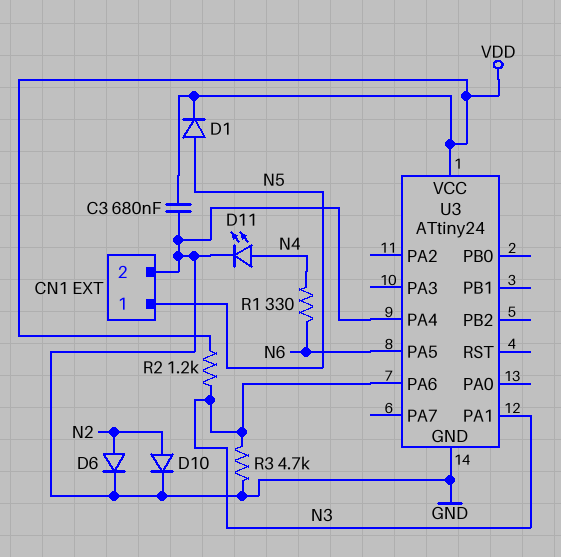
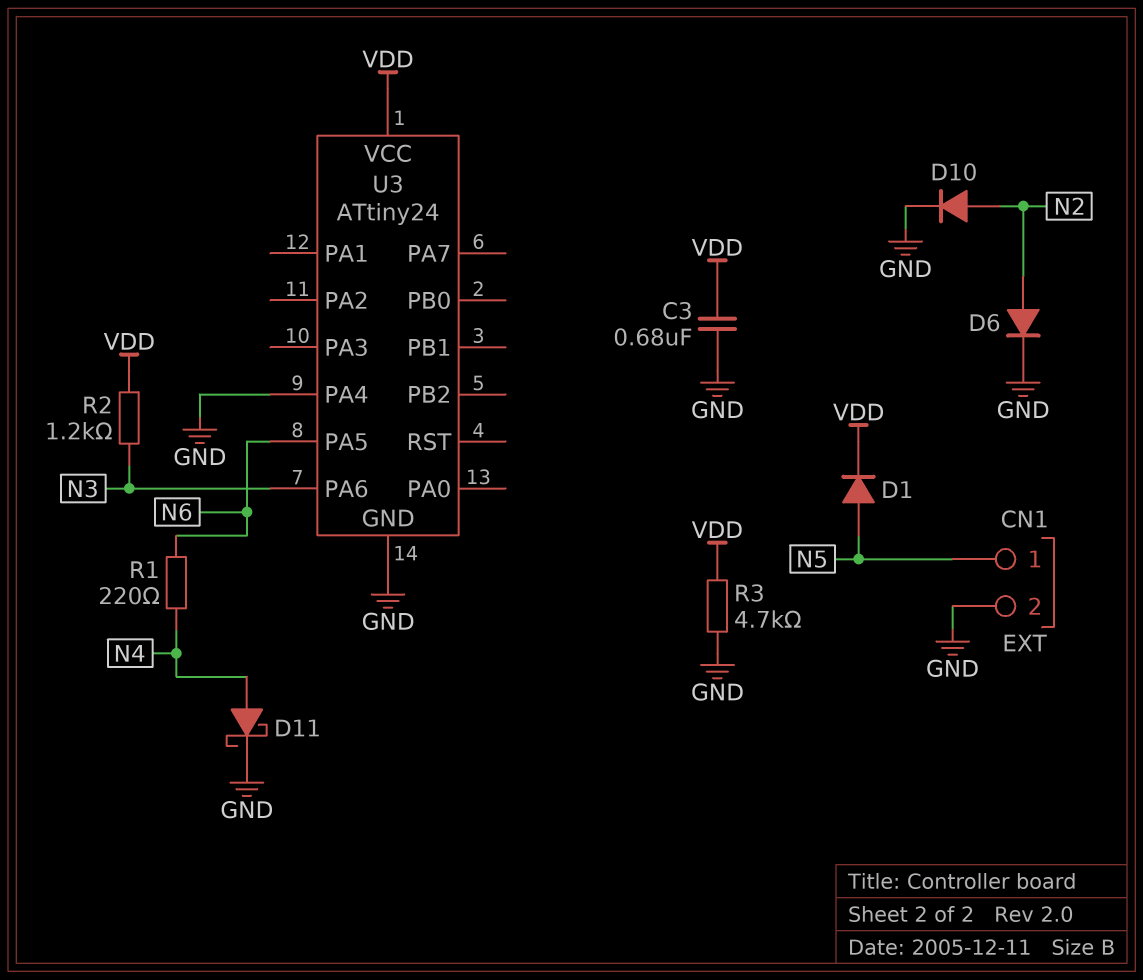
D11: LED (A N4, K GND) -> schottky (A N4, K GND)
R1: 330 (N4, N6) -> 220 (N4, N6)
R3: 4.7k (GND, N3) -> 4.7k (GND, VDD)
U3 pin PA1: N3 -> none

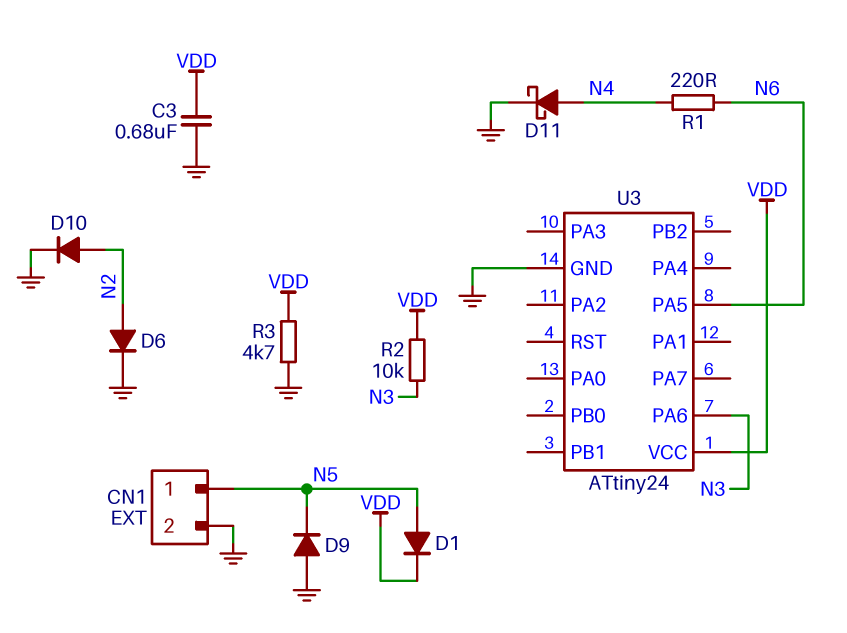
D9: none -> diode (A GND, K N5)
R2: 1.2k (N3, VDD) -> 10k (N3, VDD)
U3 pin PA4: GND -> none

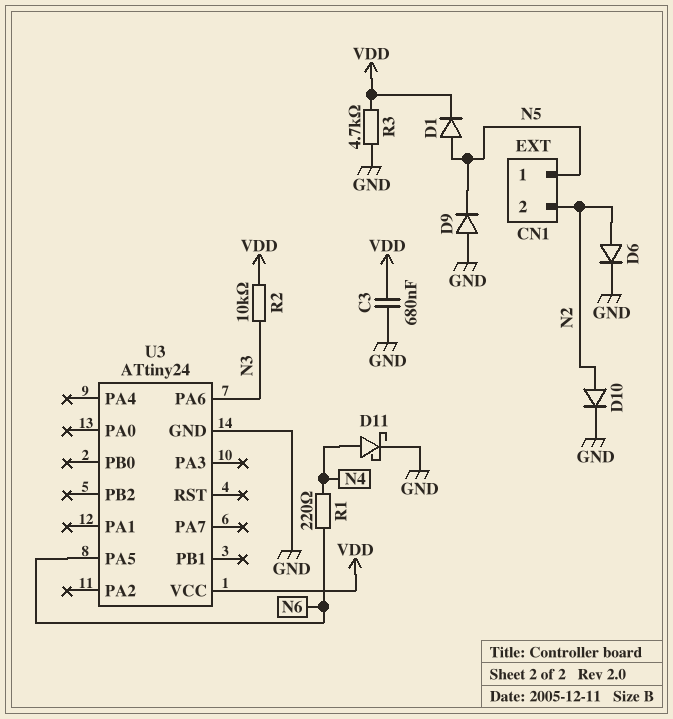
CN1 pin 2: GND -> N2

